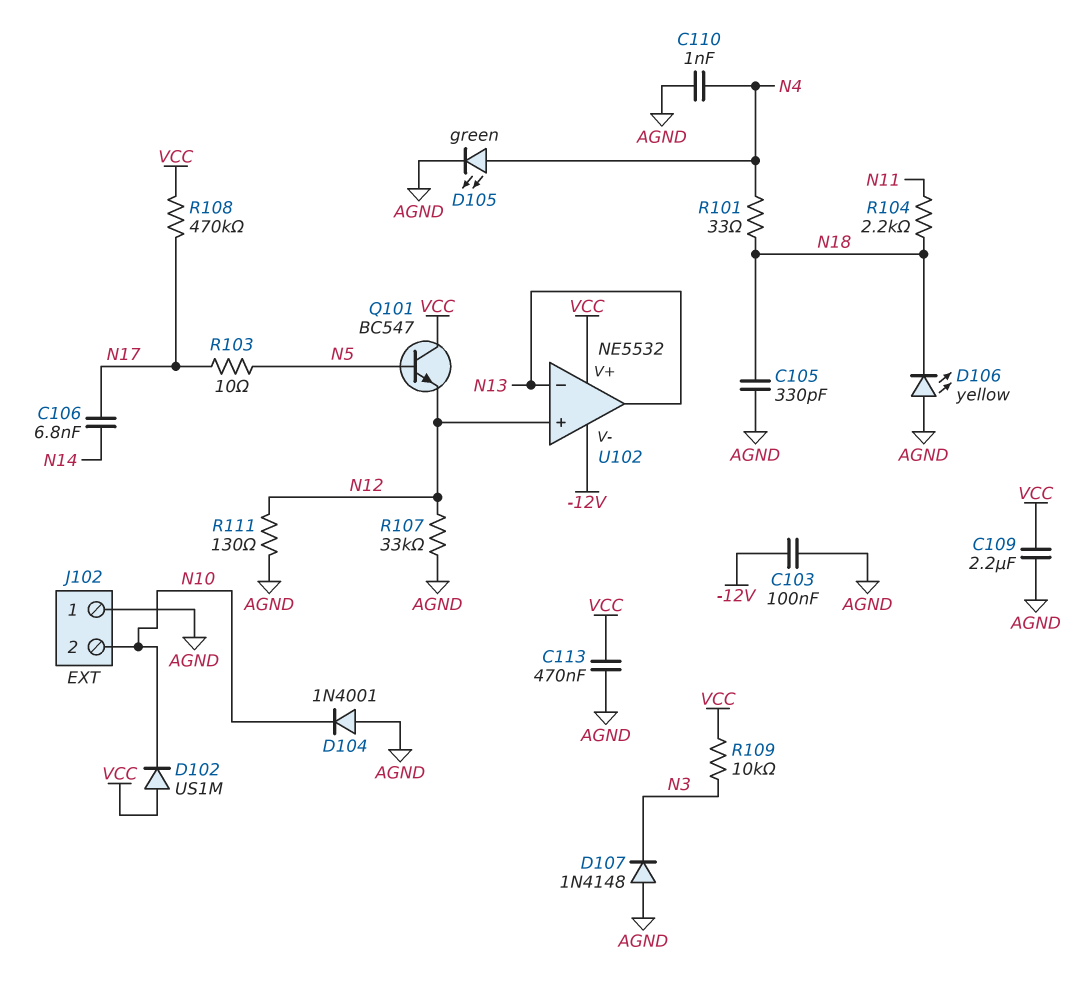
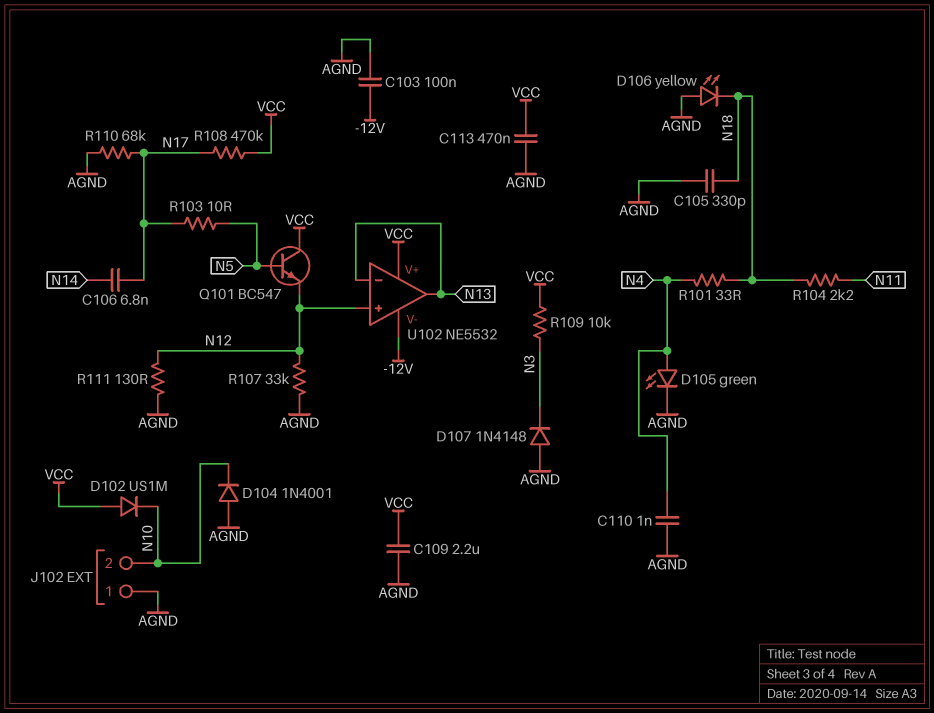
R110: none -> 68k (AGND, N17)

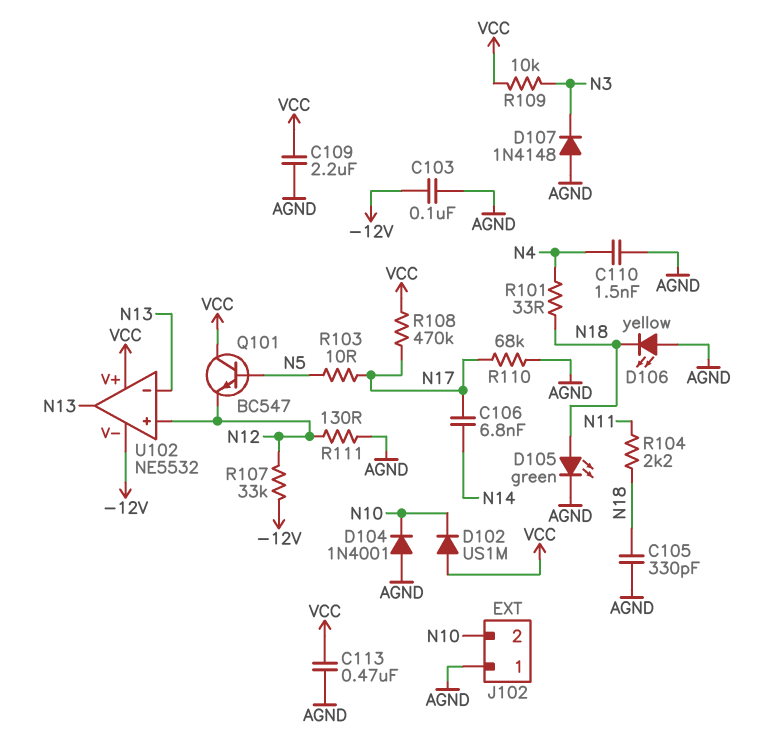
C110: 1nF (AGND, N4) -> 1.5nF (AGND, N4)
D105: LED green (A N4, K AGND) -> LED green (A N18, K AGND)
R107: 33k (AGND, N12) -> 33k (-12V, N12)

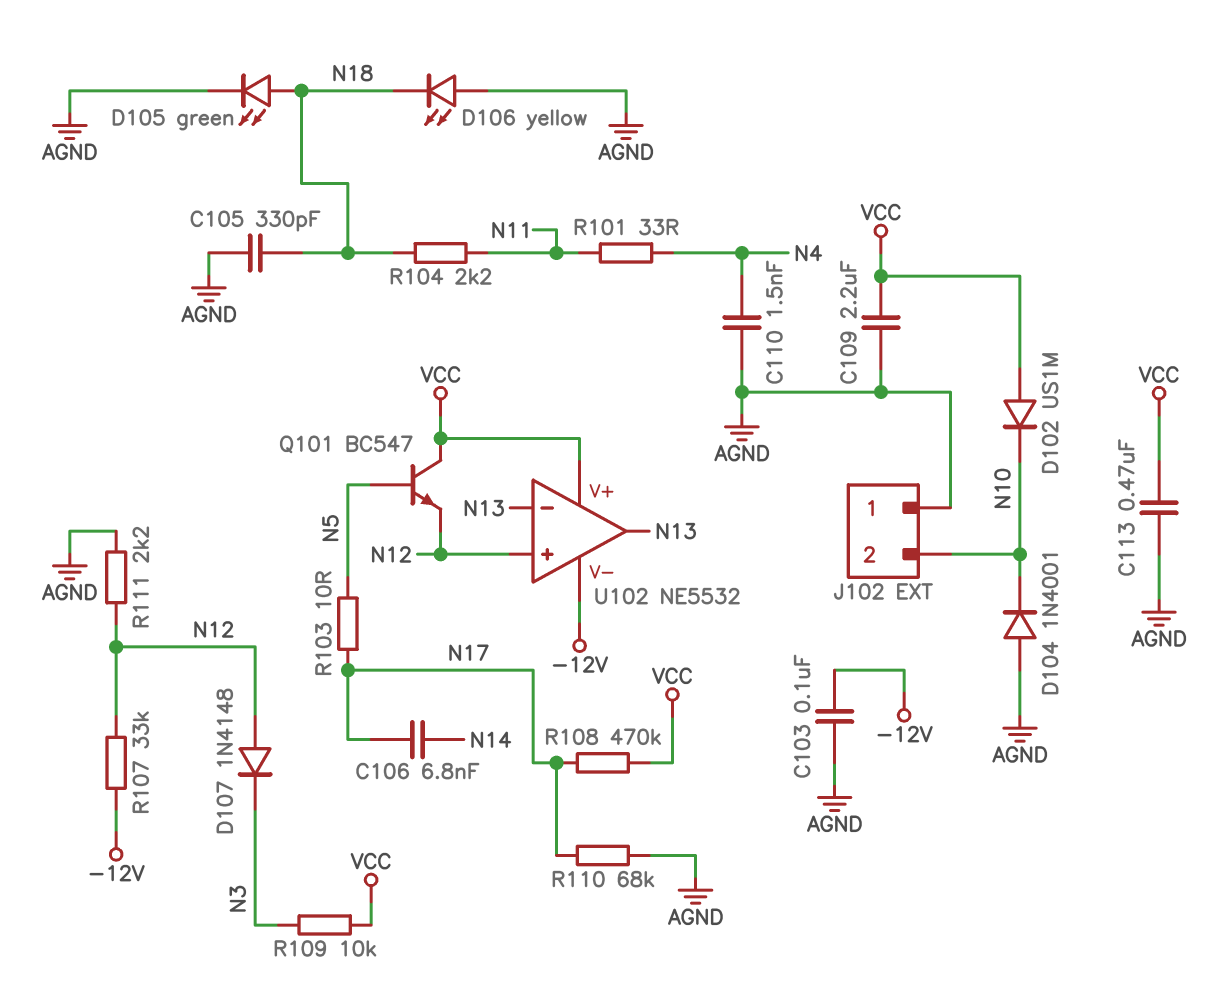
D107: diode 1N4148 (A AGND, K N3) -> diode 1N4148 (A N12, K N3)
R101: 33 (N4, N18) -> 33 (N4, N11)
R111: 130 (AGND, N12) -> 2.2k (AGND, N12)

